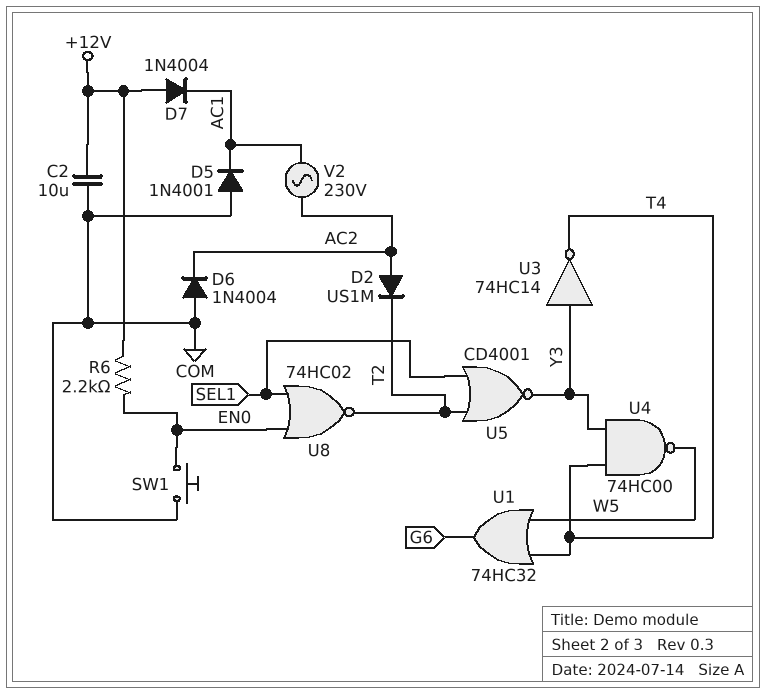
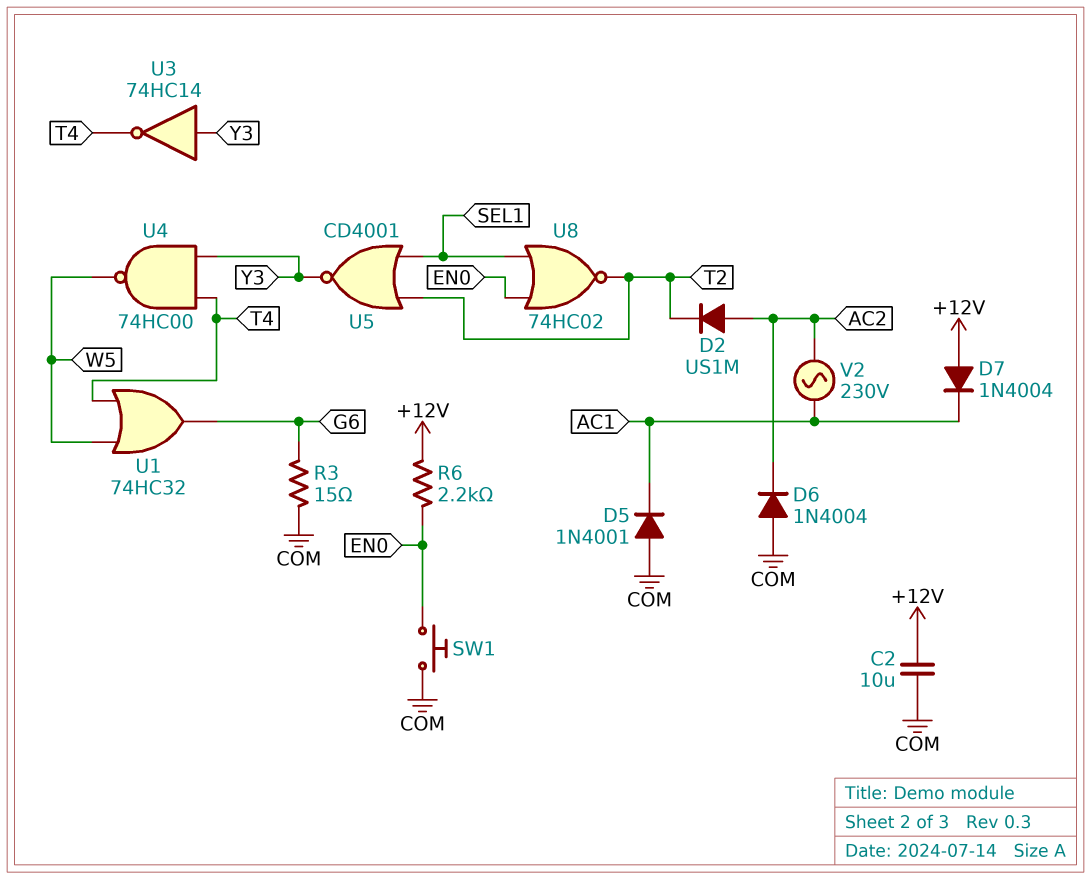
R3: none -> 15 (COM, G6)

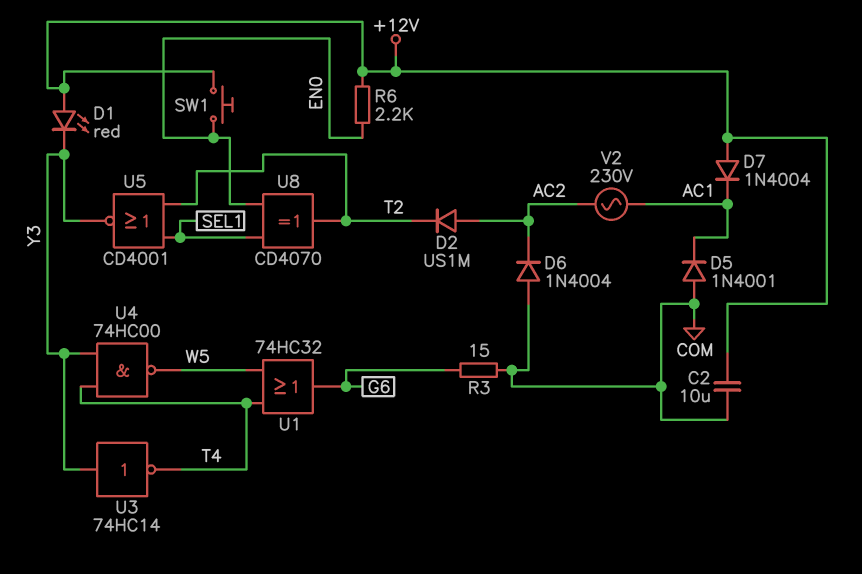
D1: none -> LED red (A +12V, K Y3)
SW1: button (COM, EN0) -> button (+12V, EN0)
U8: NOR 74HC02 (in EN0, in SEL1, out T2) -> XOR CD4070 (in EN0, in SEL1, out T2)

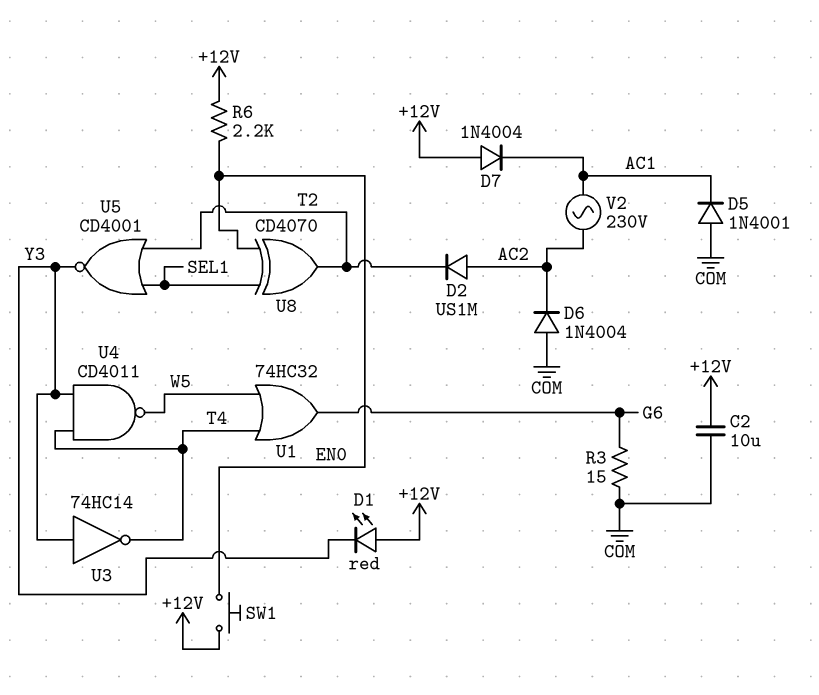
U4: NAND 74HC00 (in T4, in Y3, out W5) -> NAND CD4011 (in T4, in Y3, out W5)

